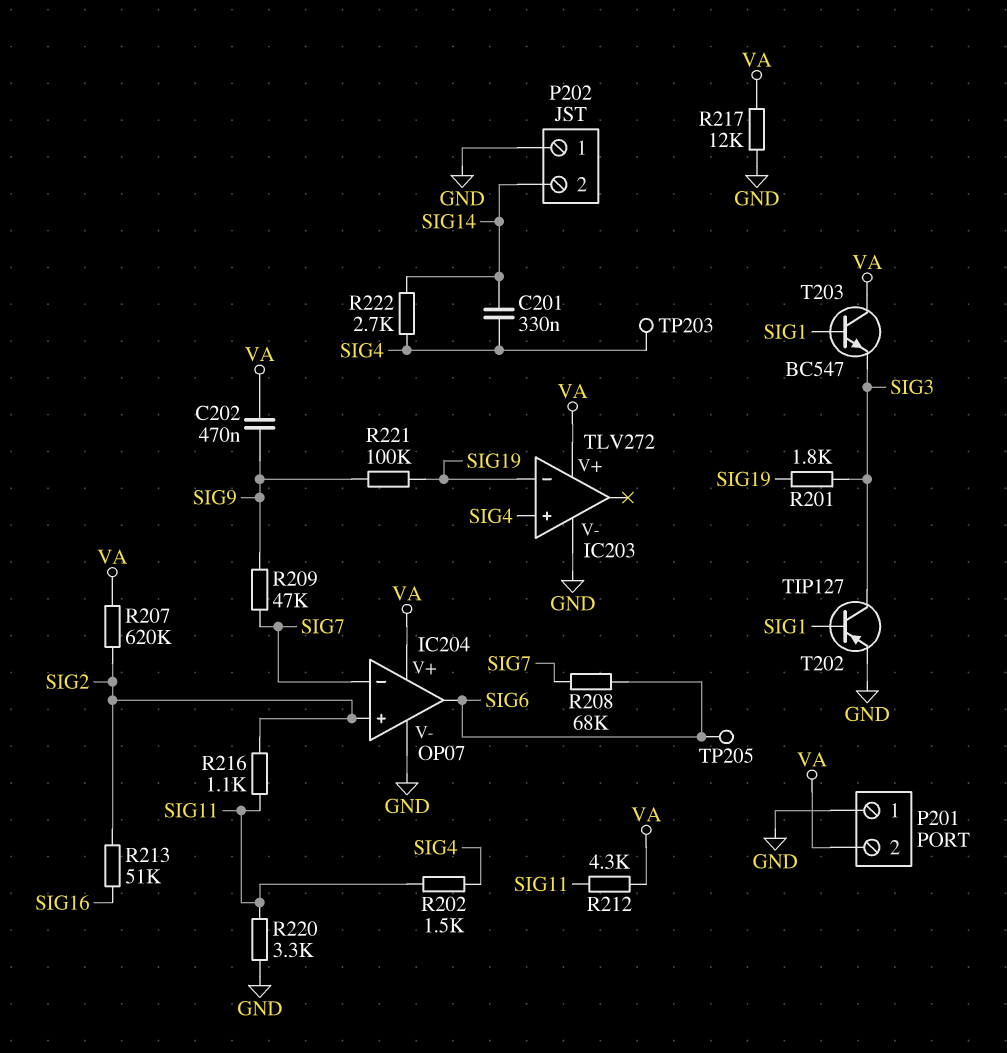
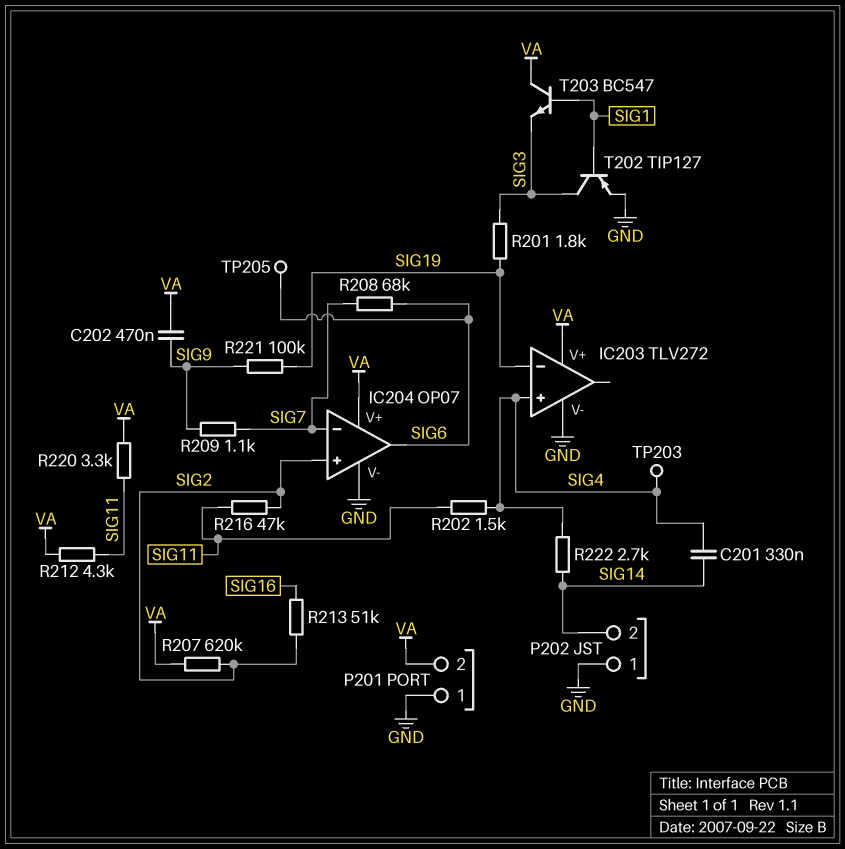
R209: 47k (SIG7, SIG9) -> 1.1k (SIG7, SIG9)
R216: 1.1k (SIG2, SIG11) -> 47k (SIG2, SIG11)
R217: 12k (GND, VA) -> none
R220: 3.3k (GND, SIG11) -> 3.3k (SIG11, VA)

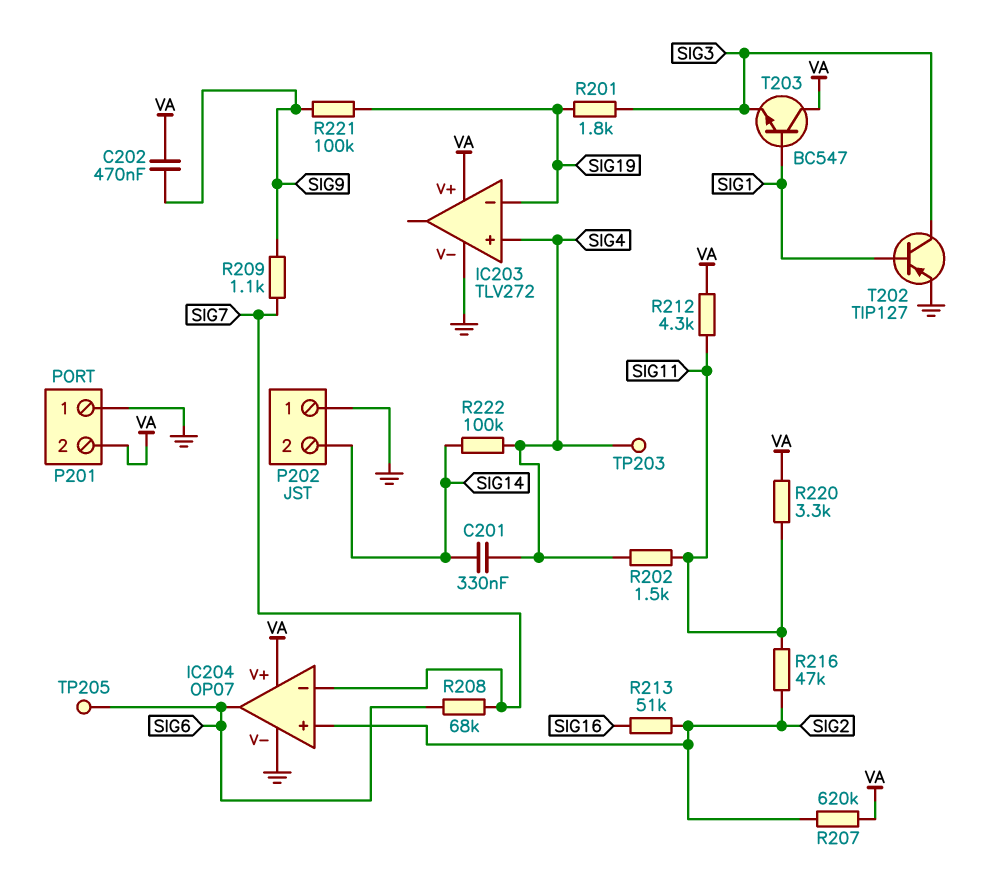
R222: 2.7k (SIG4, SIG14) -> 100k (SIG4, SIG14)

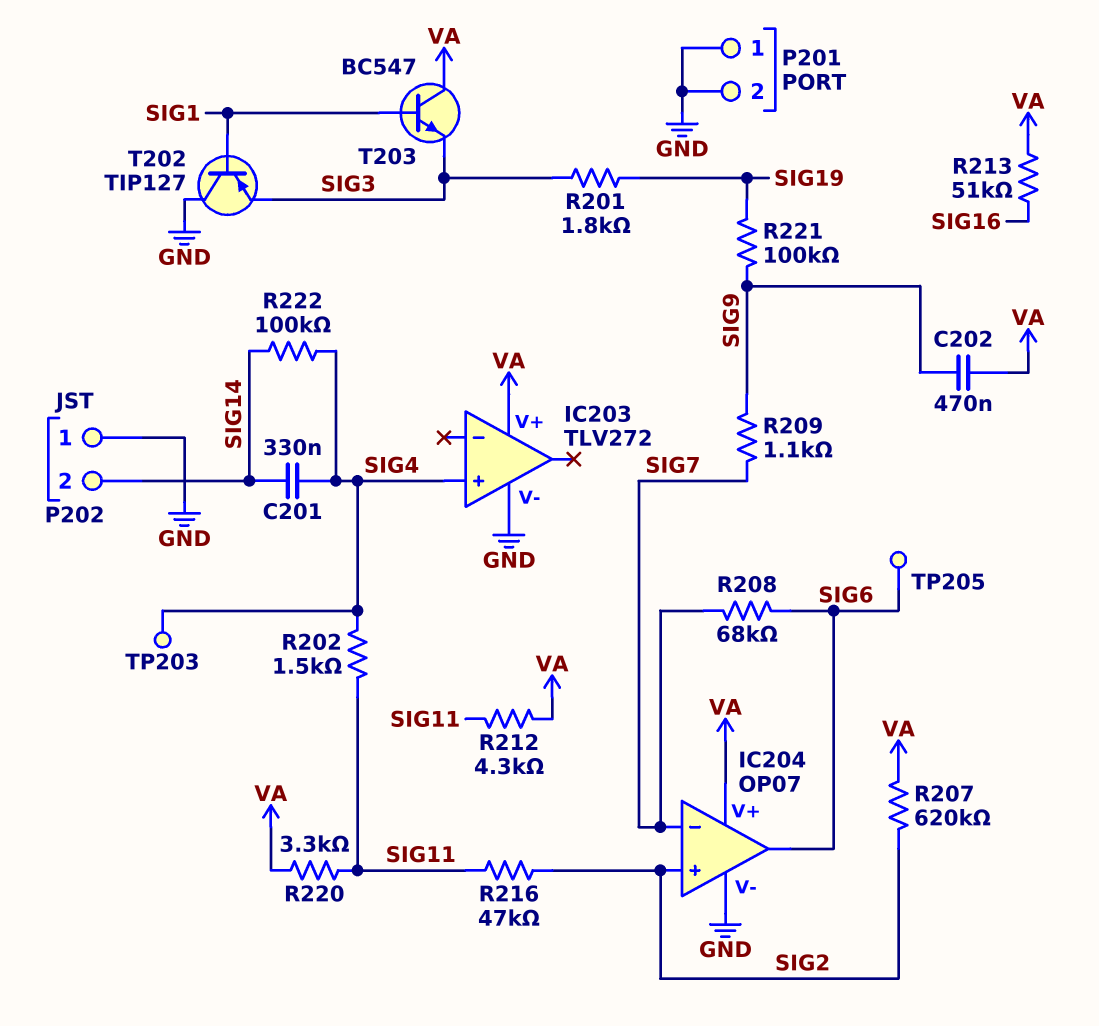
IC203 pin in-: SIG19 -> none
P201 pin 2: VA -> GND
R213: 51k (SIG2, SIG16) -> 51k (SIG16, VA)
T202: PNP TIP127 (B SIG1, C SIG3, E GND) -> PNP TIP127 (B SIG1, C GND, E SIG3)

